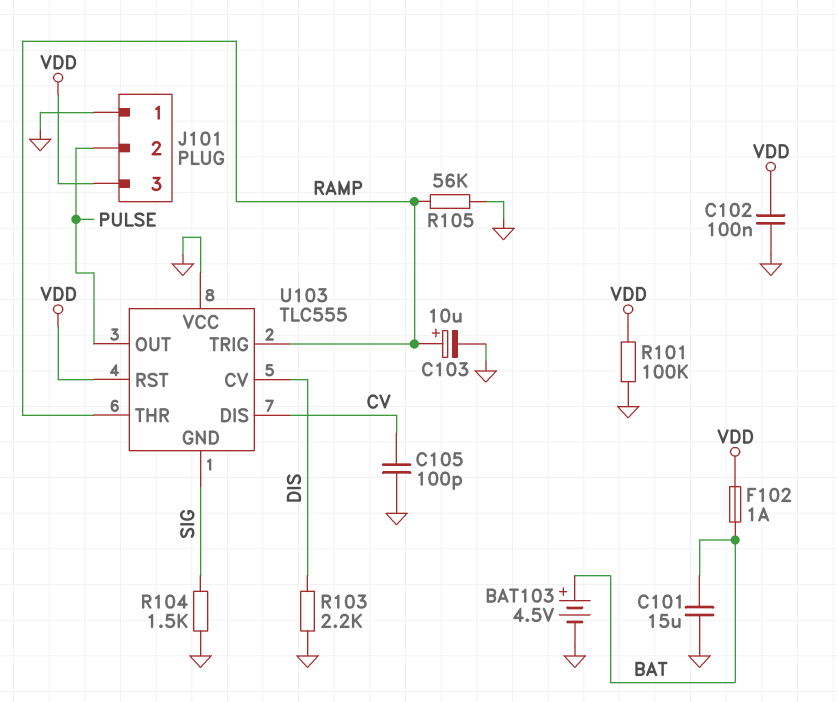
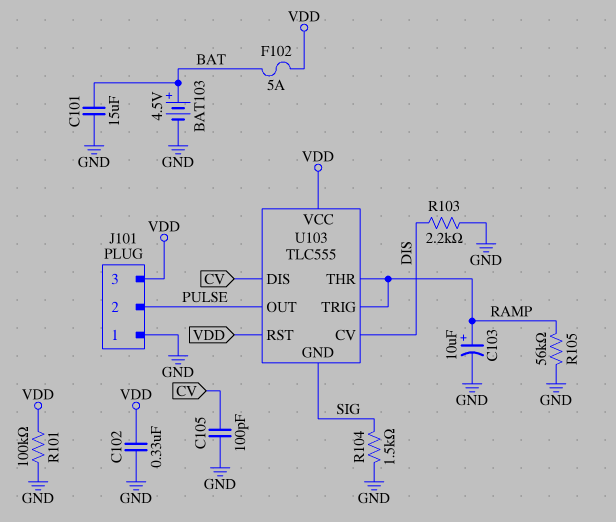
C102: 100nF (GND, VDD) -> 330nF (GND, VDD)
F102: 1A (BAT, VDD) -> 5A (BAT, VDD)
U103 pin VCC: GND -> VDD

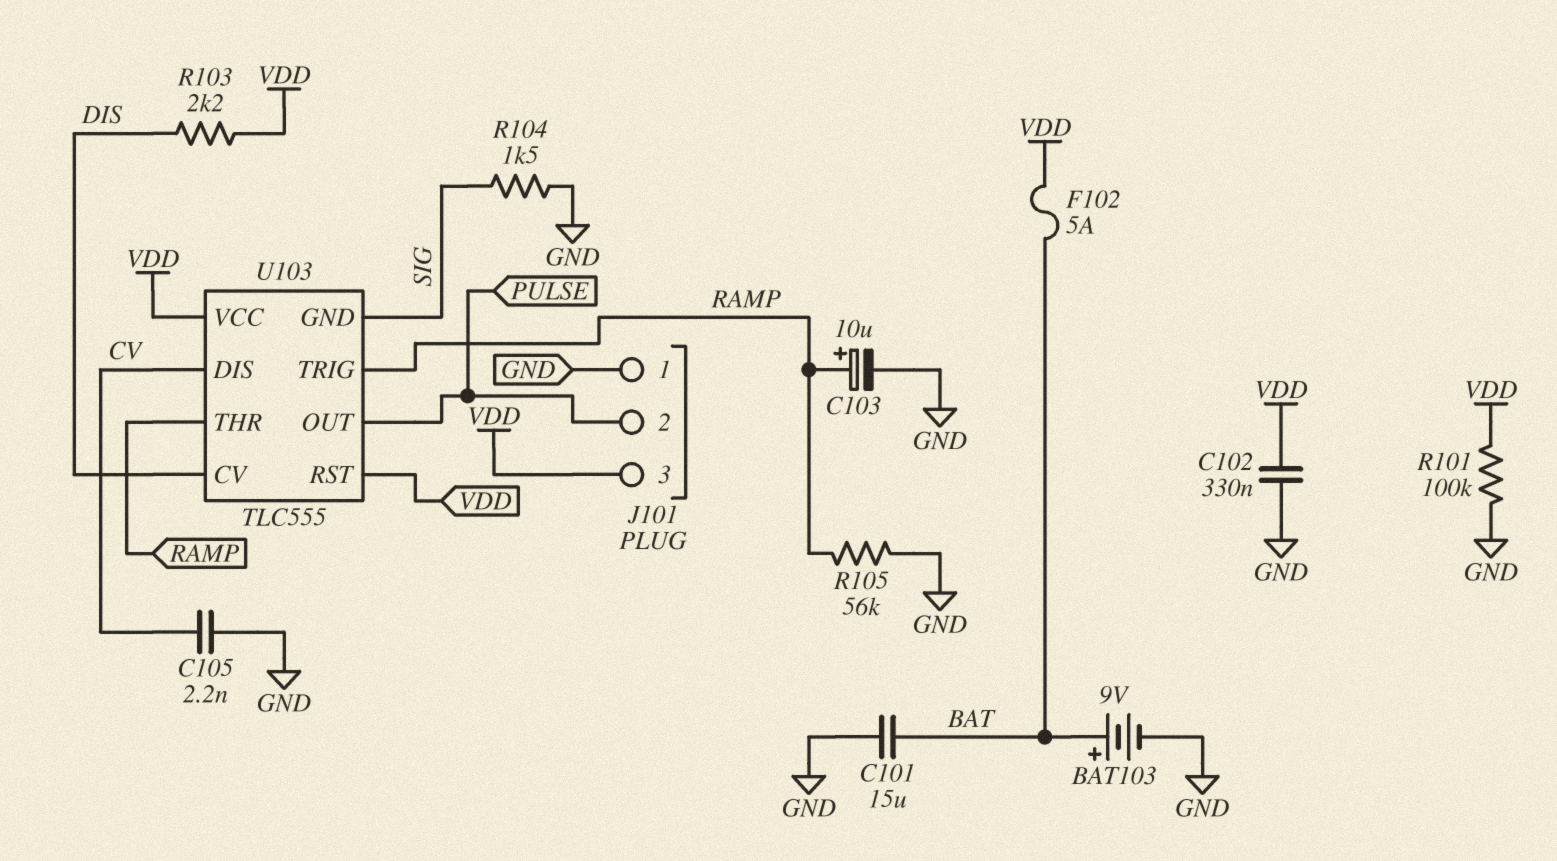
BAT103: 4.5V (plus BAT, minus GND) -> 9V (plus BAT, minus GND)
C105: 100pF (CV, GND) -> 2.2nF (CV, GND)
R103: 2.2k (DIS, GND) -> 2.2k (DIS, VDD)

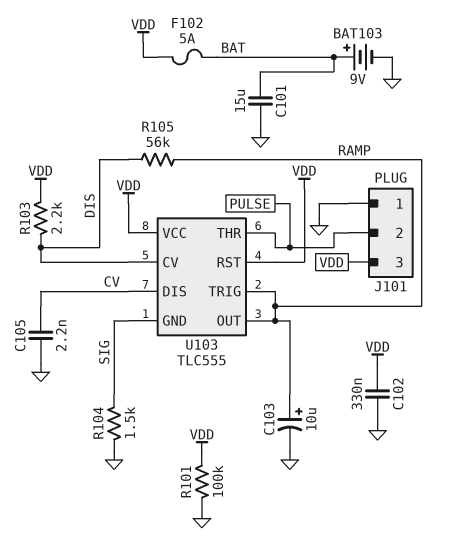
R105: 56k (GND, RAMP) -> 56k (DIS, RAMP)
U103 pin OUT: PULSE -> RAMP
U103 pin THR: RAMP -> PULSE

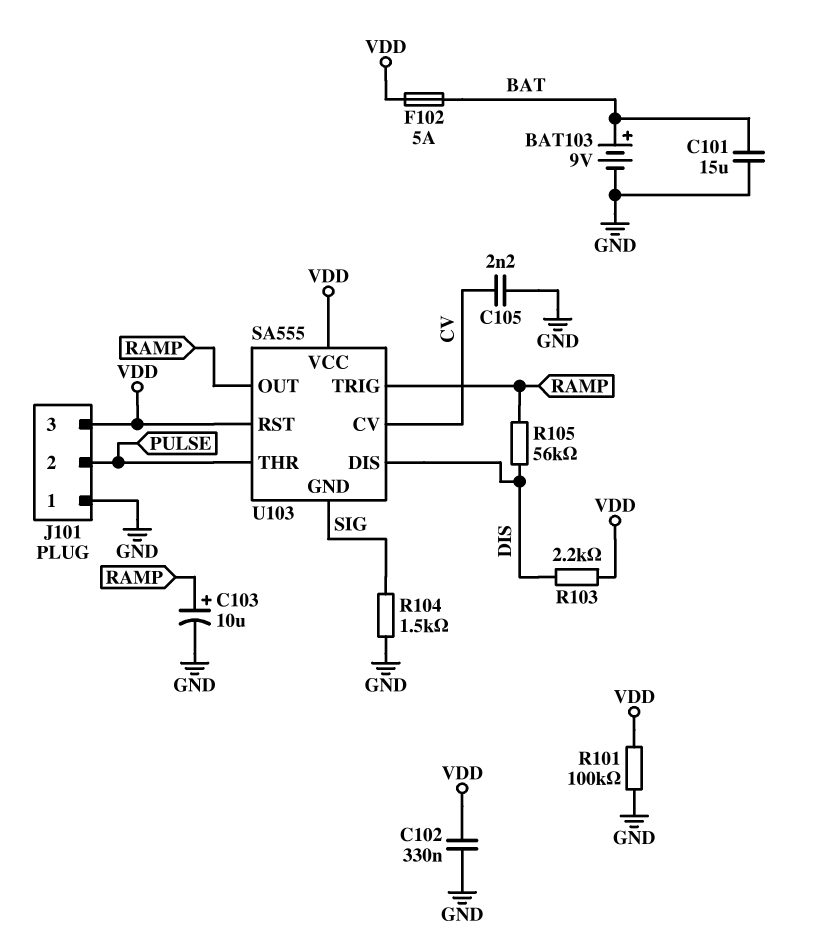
U103: TLC555 -> SA555
U103 pin CV: DIS -> CV
U103 pin DIS: CV -> DIS

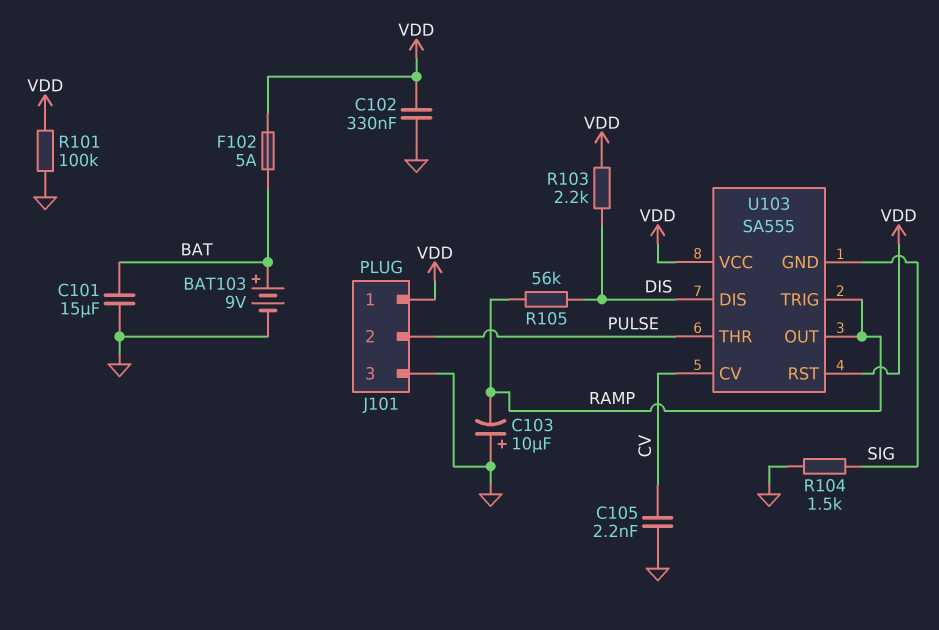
C103: 10uF (plus RAMP, minus GND) -> 10uF (plus GND, minus RAMP)
J101 pin 1: GND -> VDD
J101 pin 3: VDD -> GND

